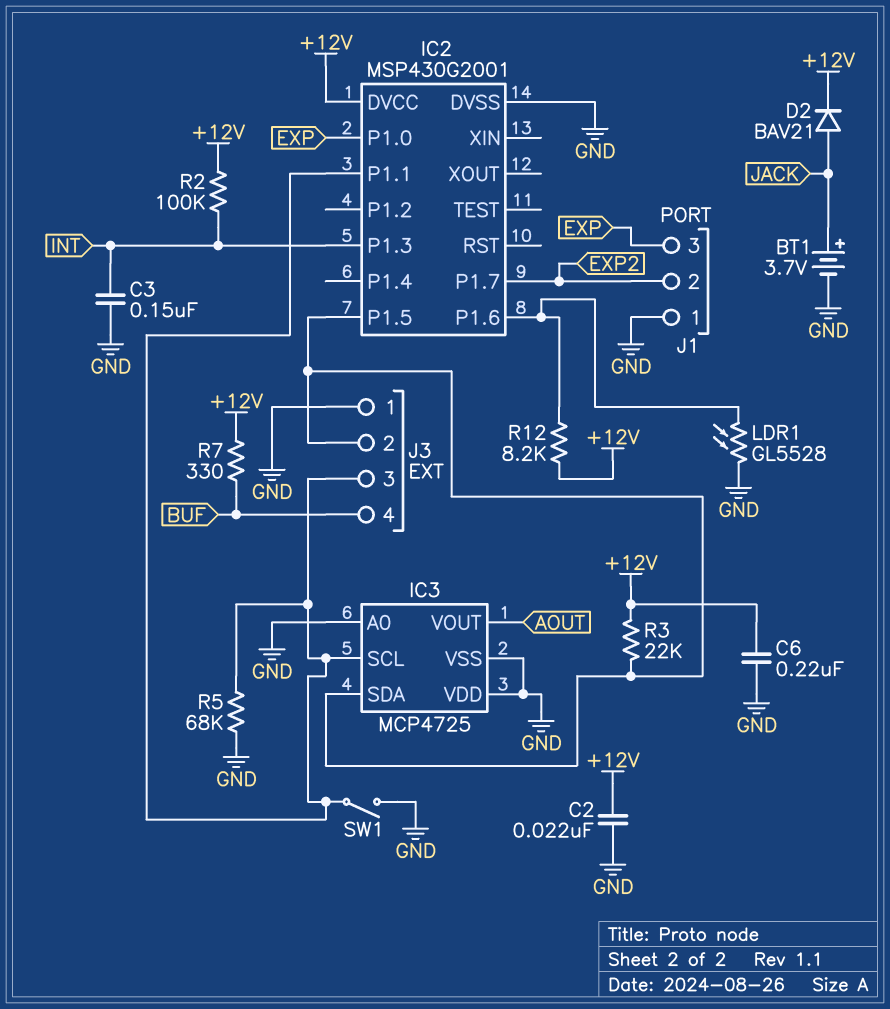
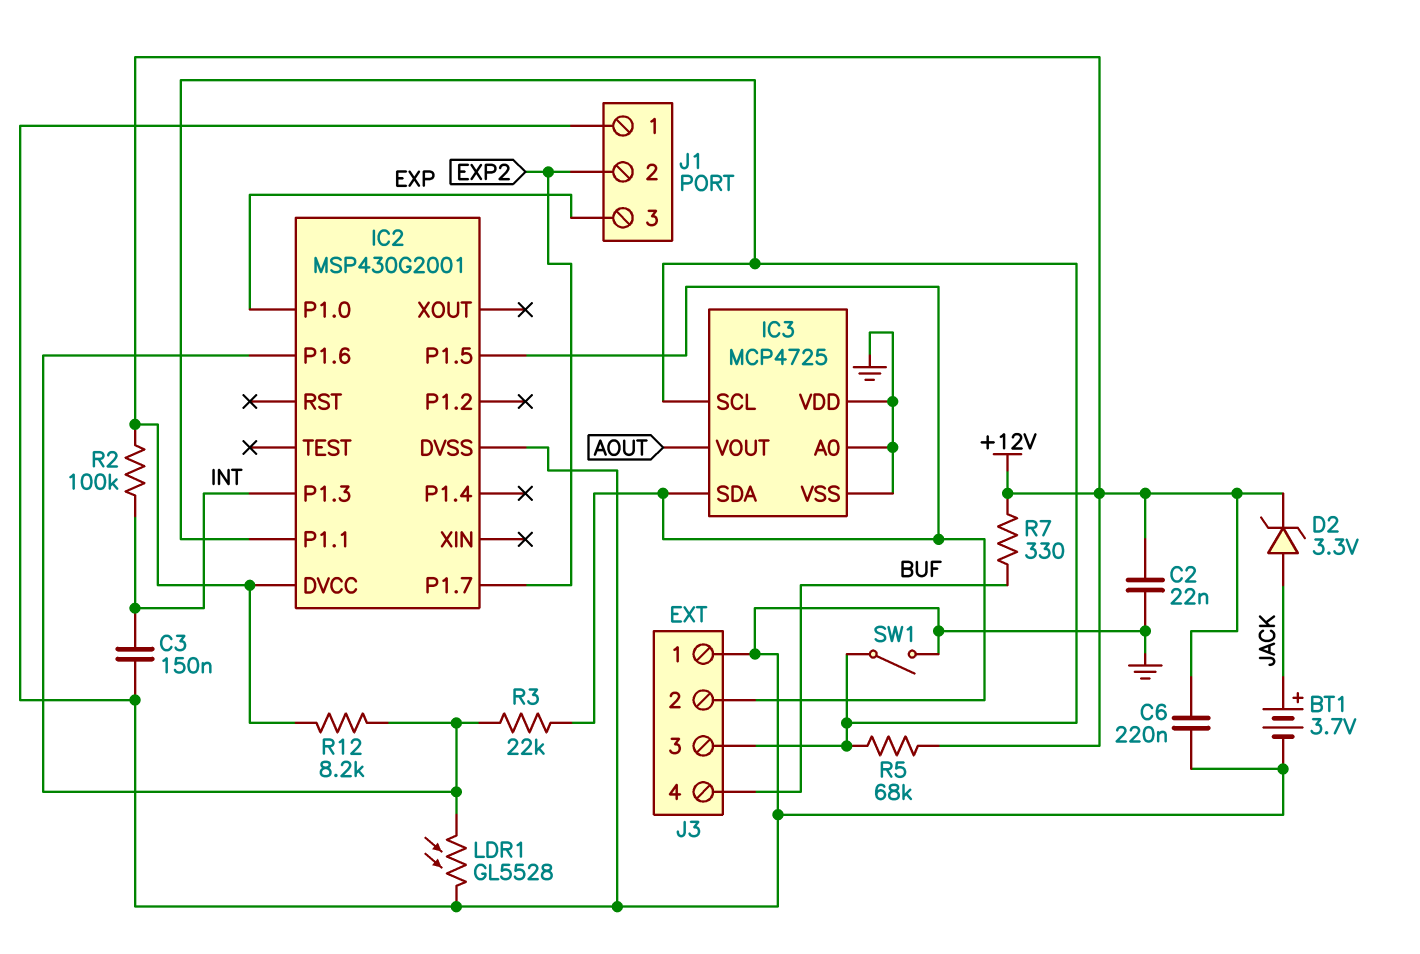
D2: diode BAV21 (A JACK, K +12V) -> zener 3.3V (A JACK, K +12V)
R3: 22k (+12V, IC2/P1.5) -> 22k (IC2/P1.5, IC2/P1.6)
R5: 68k (GND, IC2/P1.1) -> 68k (+12V, IC2/P1.1)

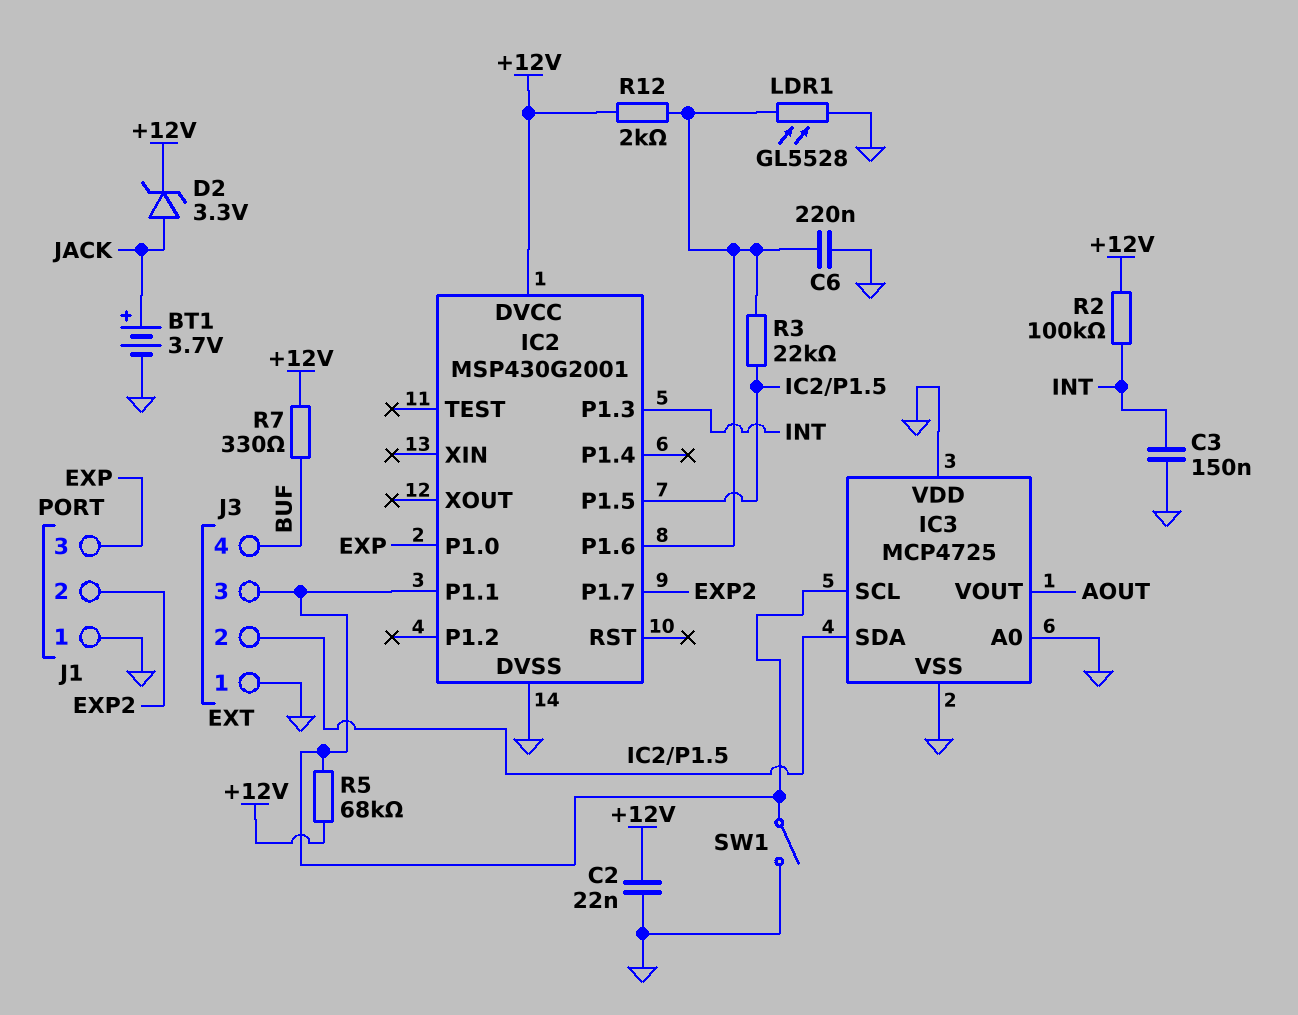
C6: 220nF (+12V, GND) -> 220nF (GND, IC2/P1.6)
R12: 8.2k (+12V, IC2/P1.6) -> 2k (+12V, IC2/P1.6)

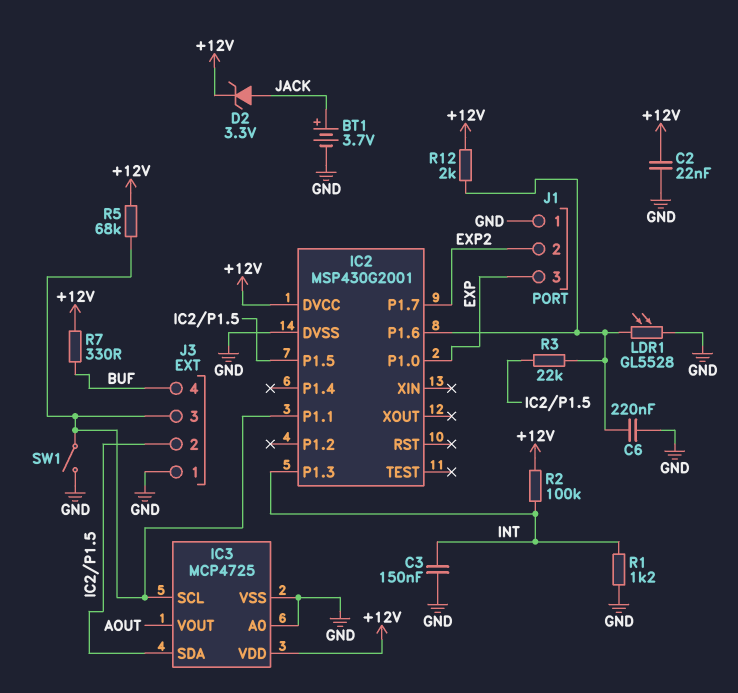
IC3 pin VDD: GND -> +12V
R1: none -> 1.2k (GND, INT)

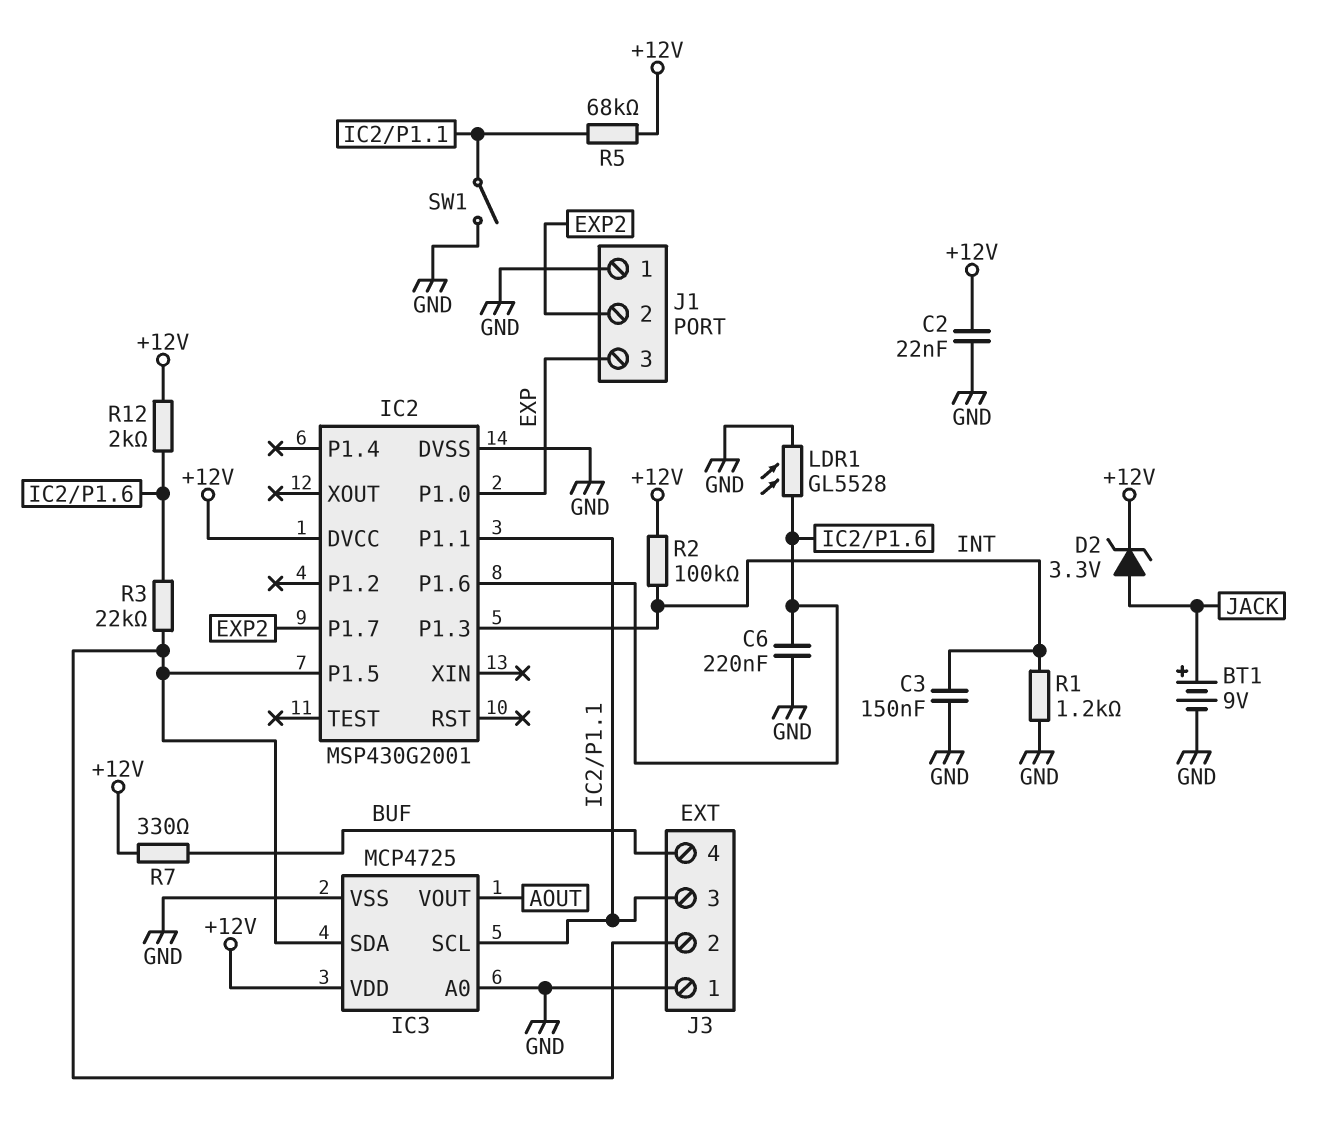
BT1: 3.7V (plus JACK, minus GND) -> 9V (plus JACK, minus GND)

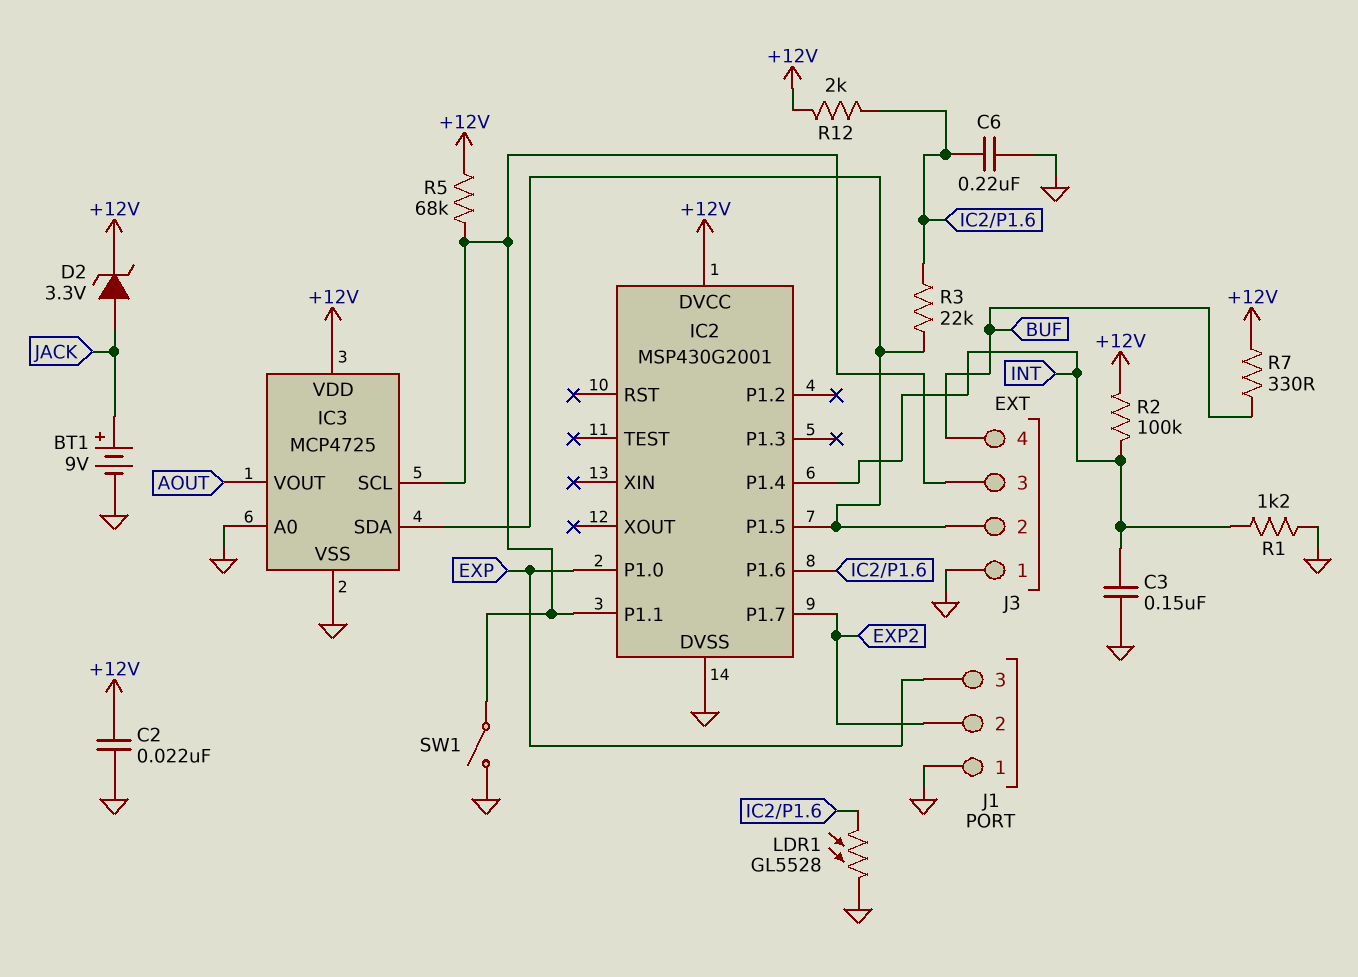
IC2 pin P1.3: INT -> none
IC2 pin P1.4: none -> INT

